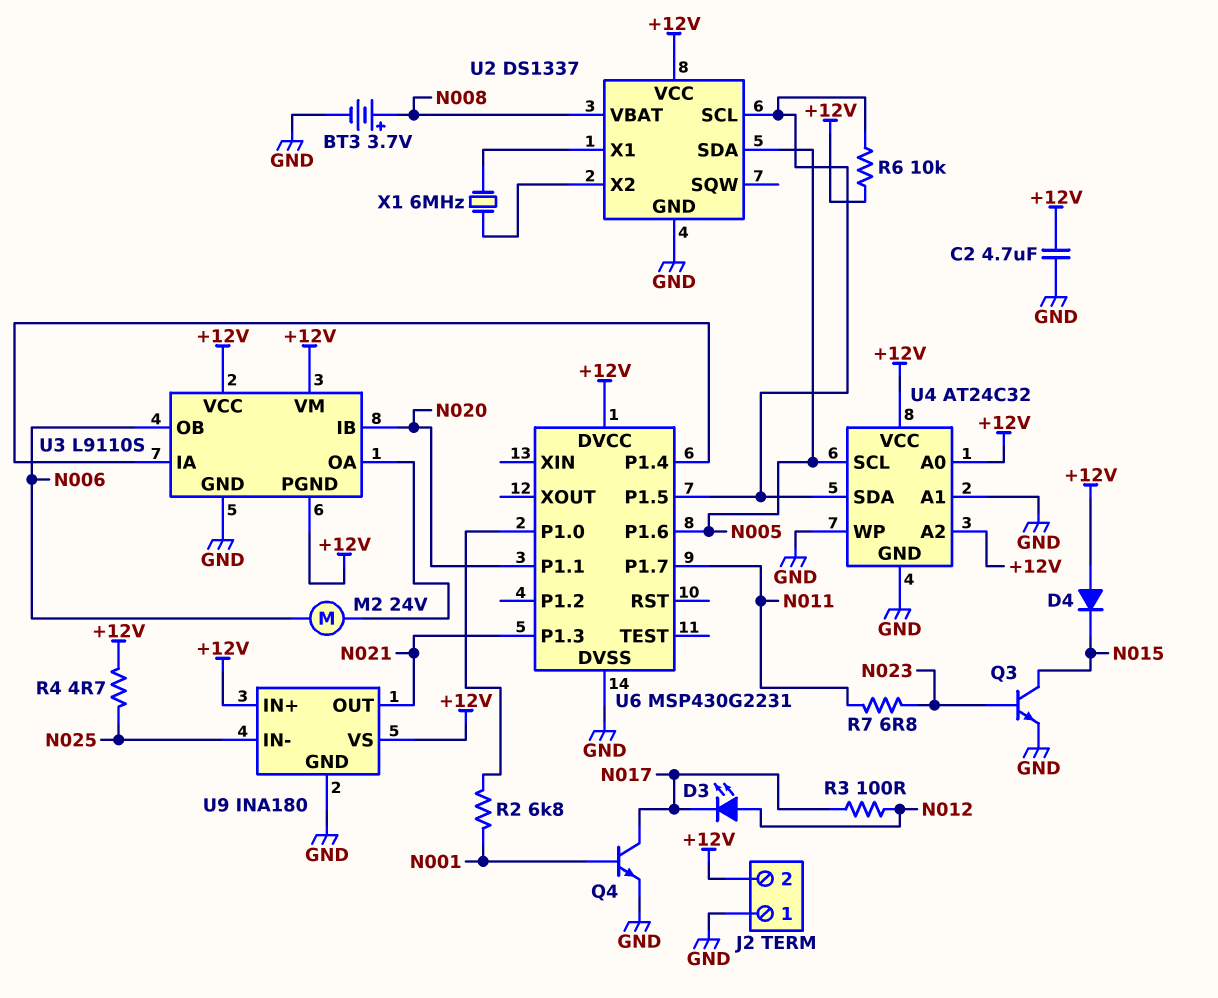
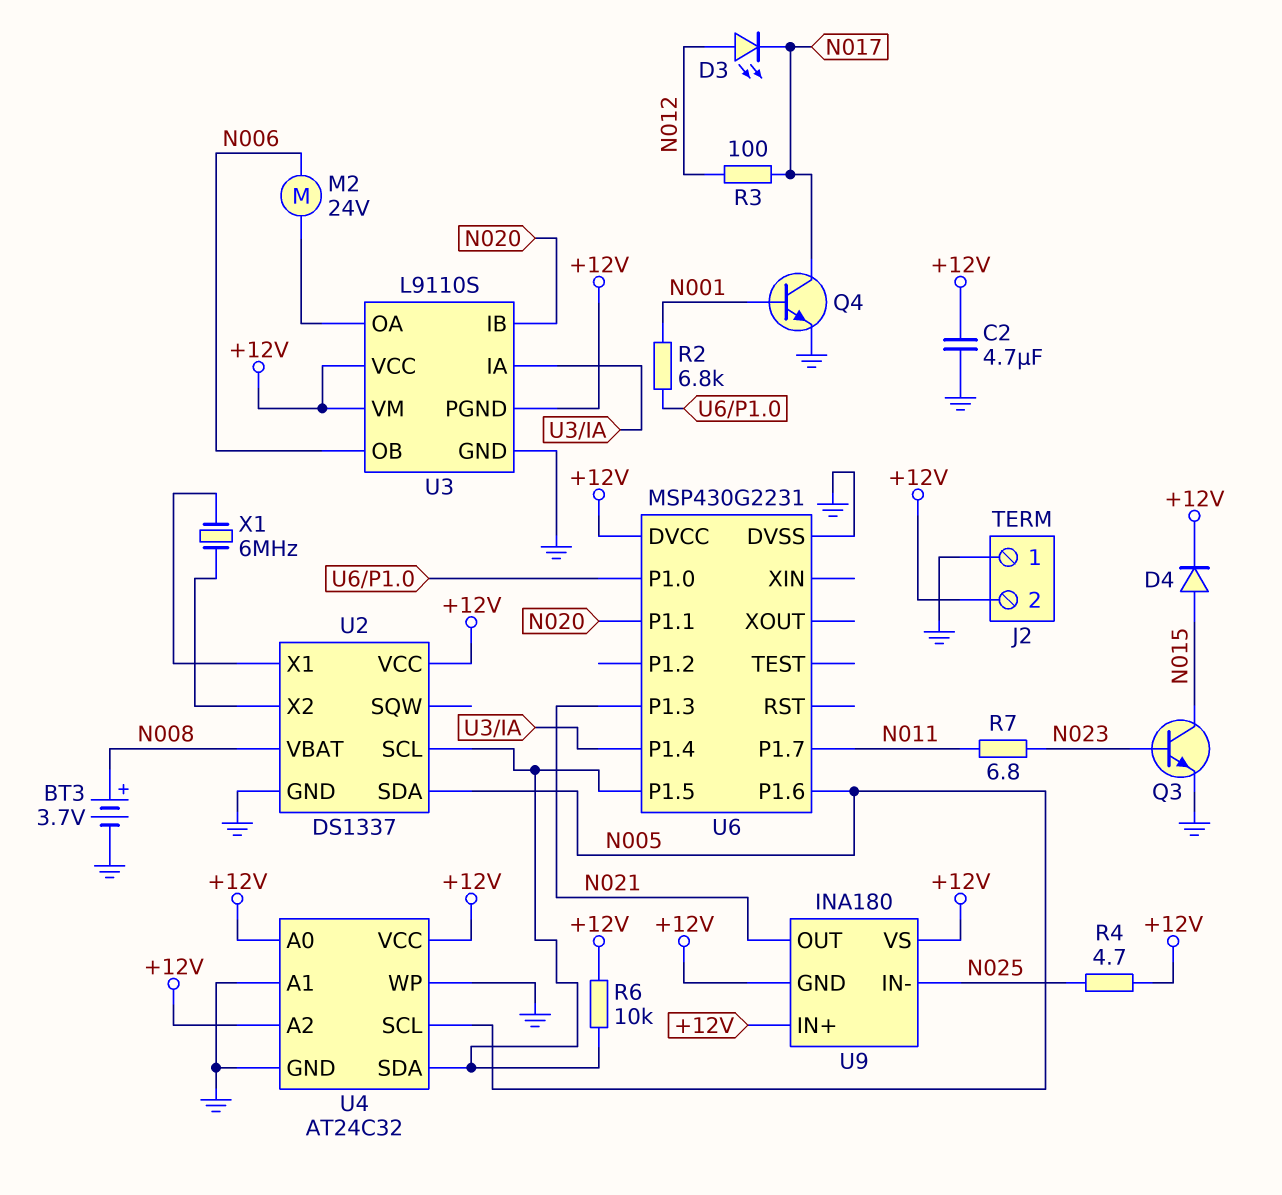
D4: diode (A +12V, K N015) -> diode (A N015, K +12V)
U9 pin GND: GND -> +12V

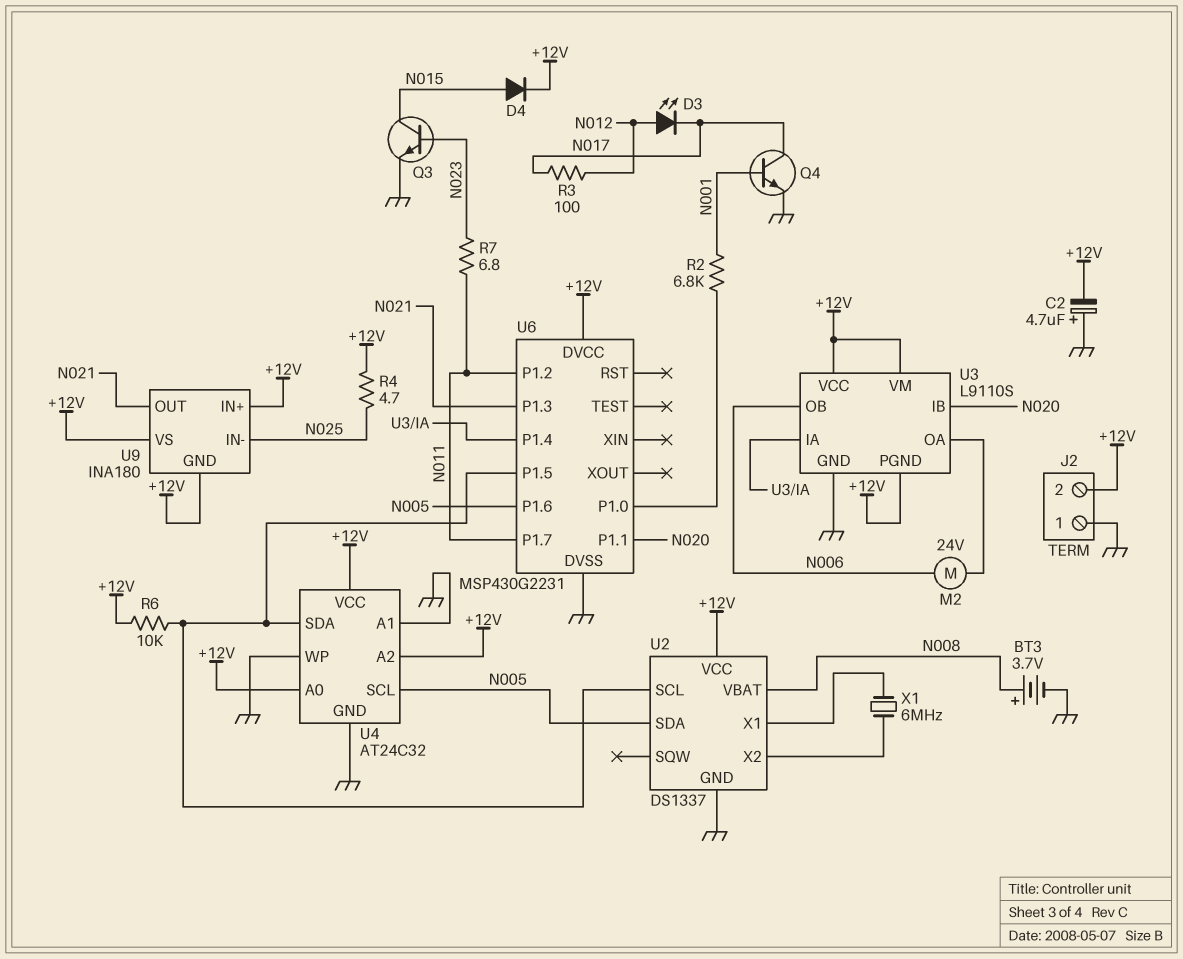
C2: 4.7uF (+12V, GND) -> 4.7uF (plus GND, minus +12V)
U6 pin P1.2: none -> N011

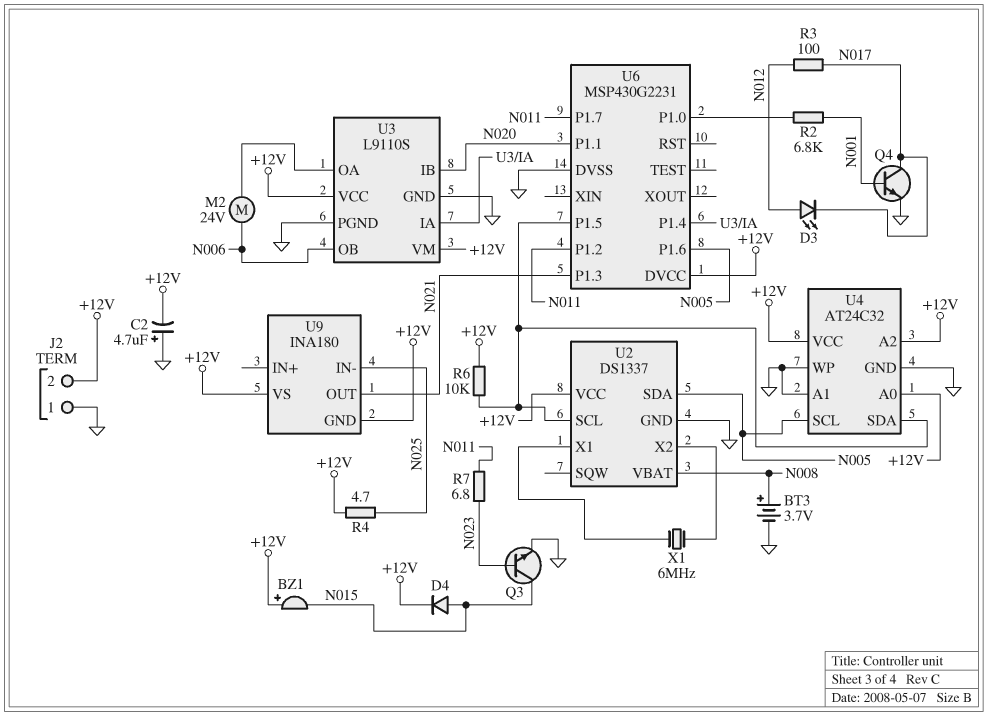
BZ1: none -> buzzer (plus +12V, minus N015)
U3 pin PGND: +12V -> GND
U9 pin IN+: +12V -> none

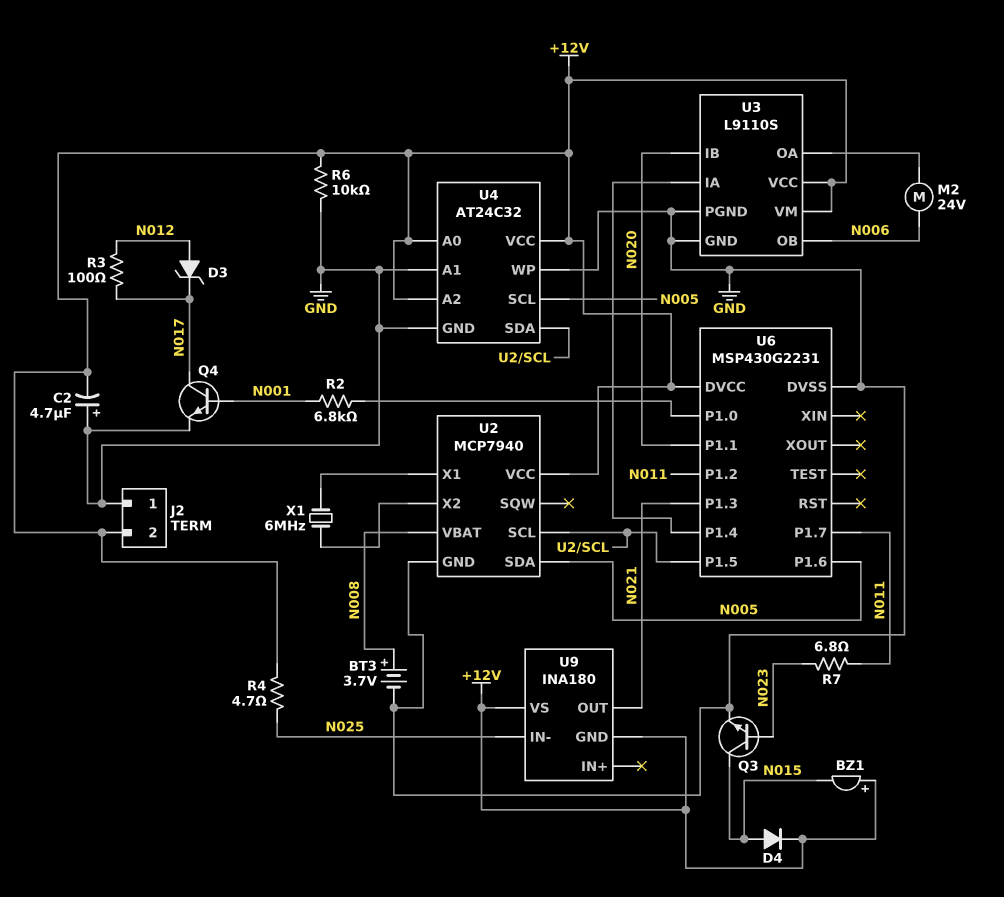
D3: LED (A N012, K N017) -> zener (A N012, K N017)
R6: 10k (+12V, U2/SCL) -> 10k (+12V, GND)
U2: DS1337 -> MCP7940

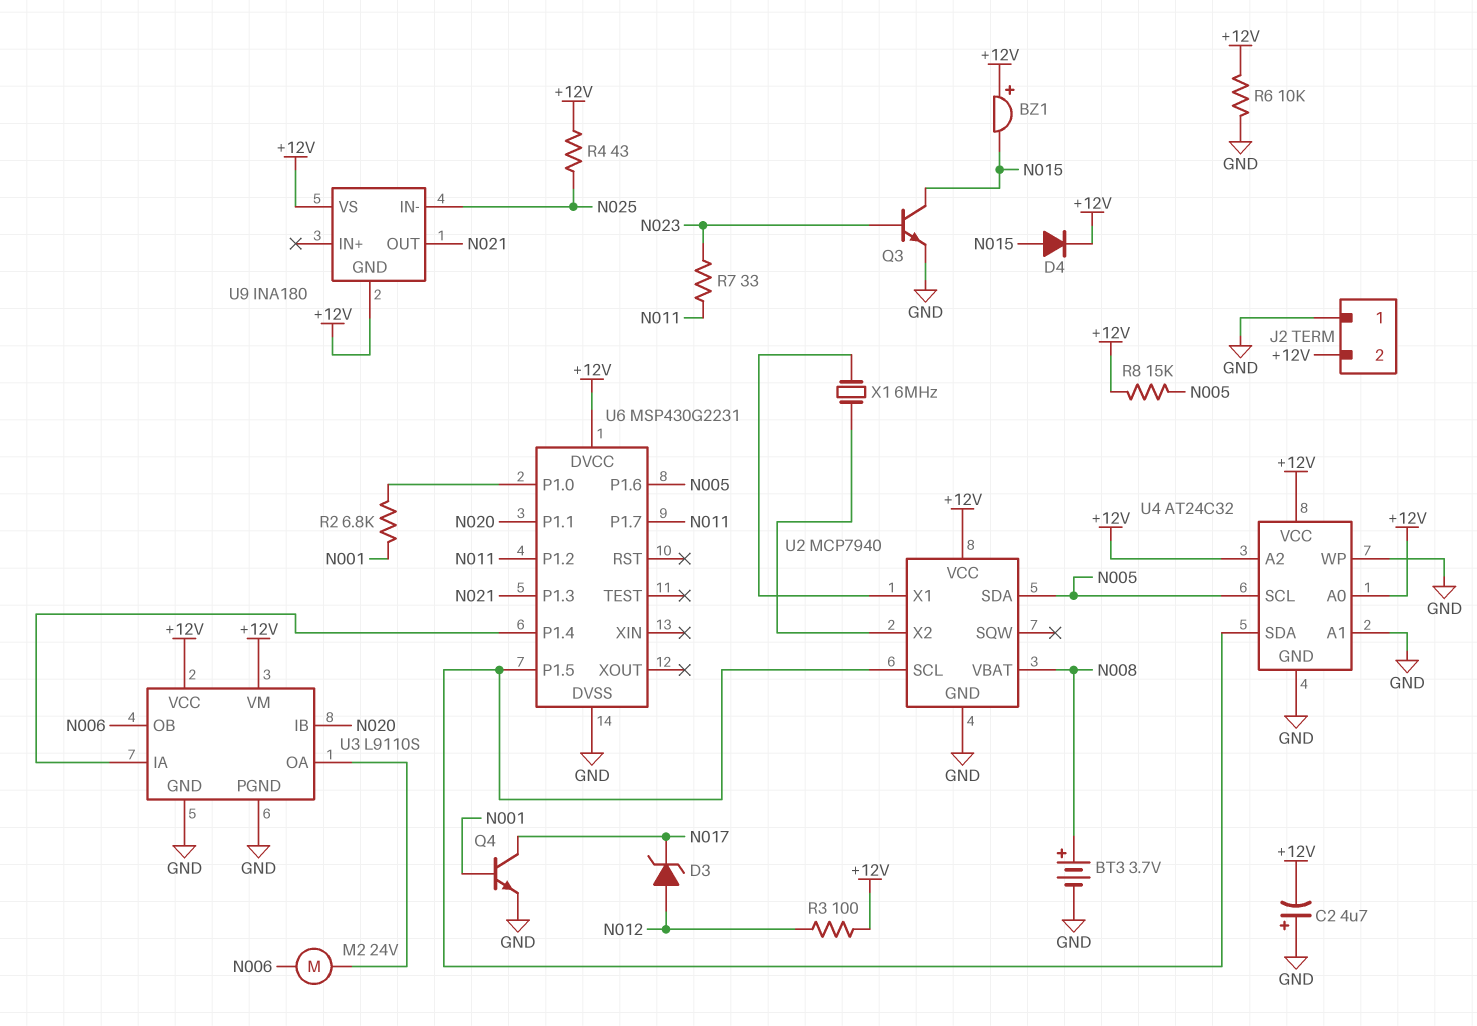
R3: 100 (N012, N017) -> 100 (+12V, N012)
R4: 4.7 (+12V, N025) -> 43 (+12V, N025)
R7: 6.8 (N011, N023) -> 33 (N011, N023)
R8: none -> 15k (+12V, N005)

